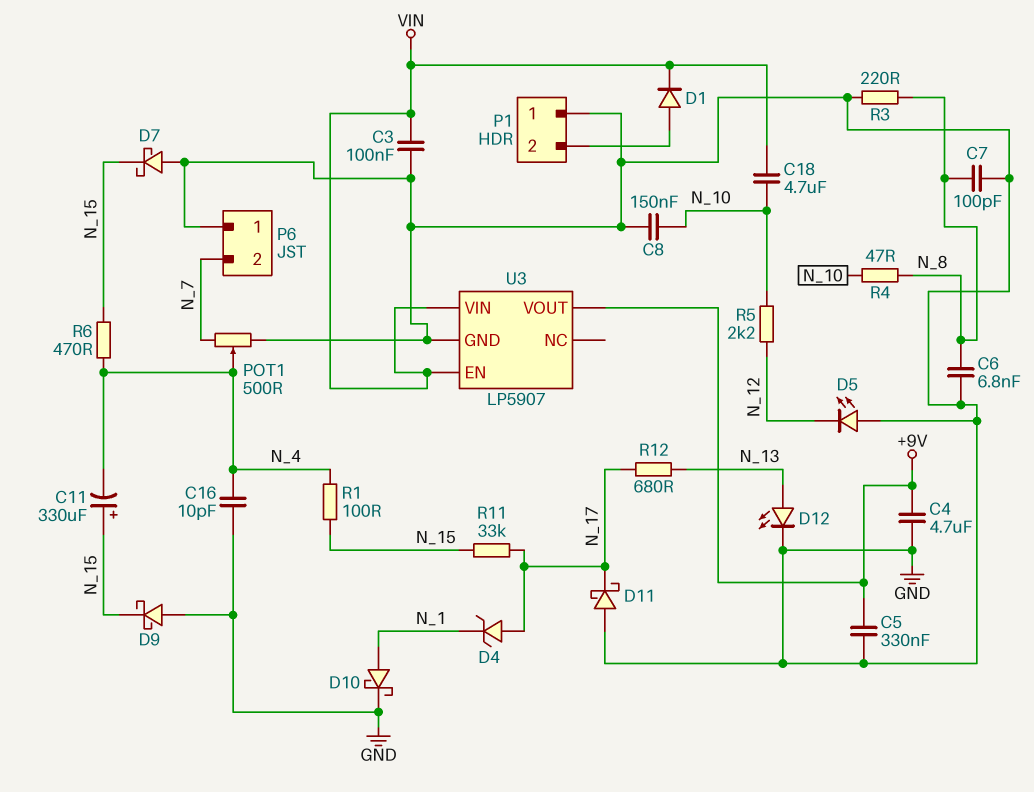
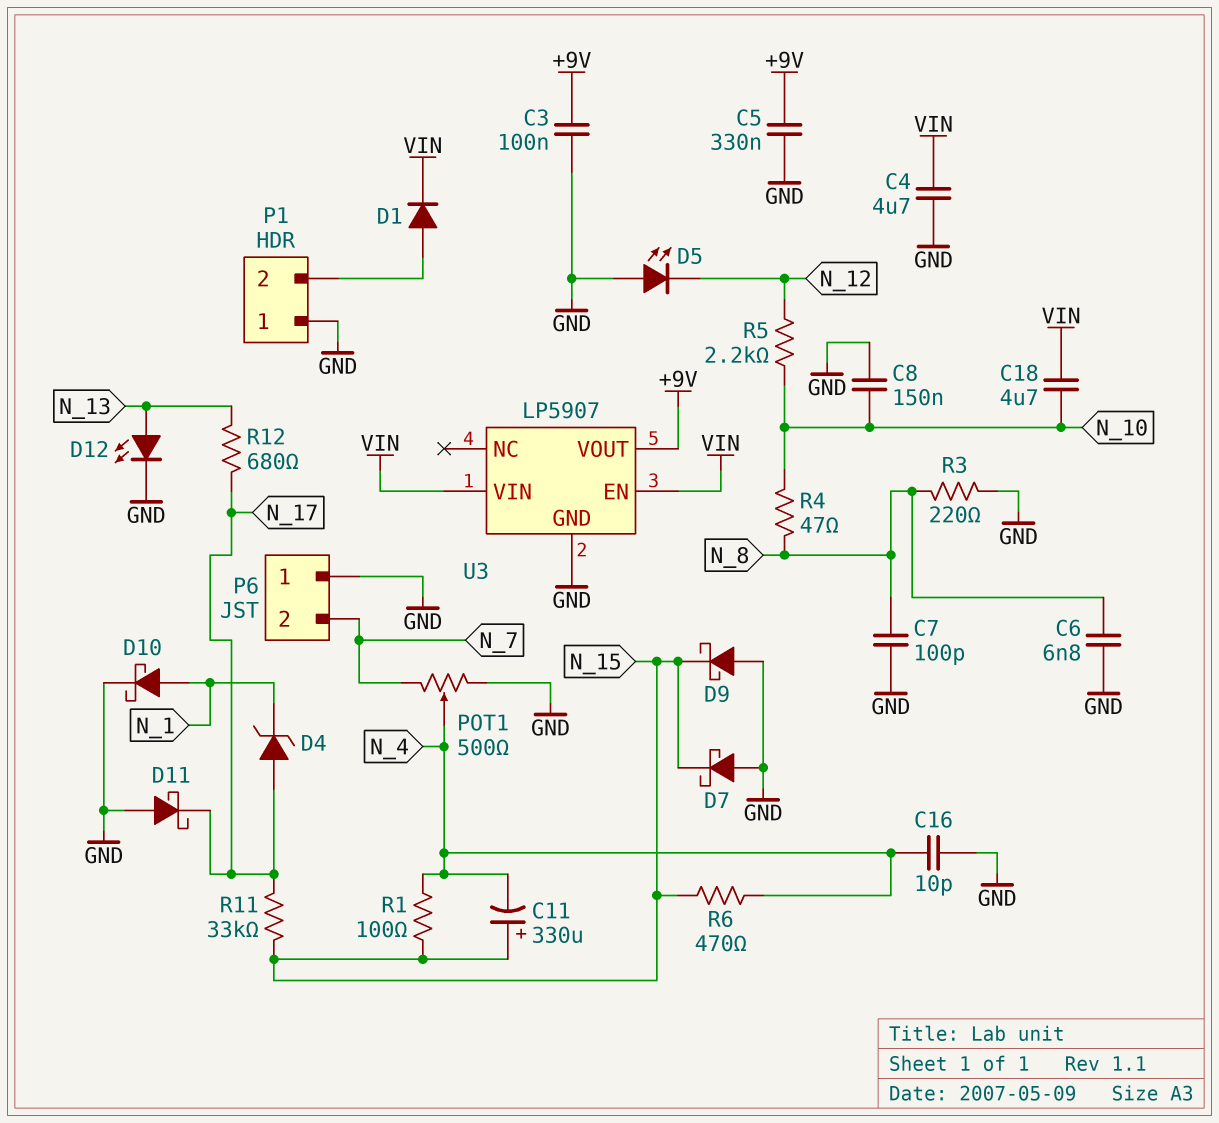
C3: 100nF (GND, VIN) -> 100nF (+9V, GND)
C4: 4.7uF (+9V, GND) -> 4.7uF (GND, VIN)

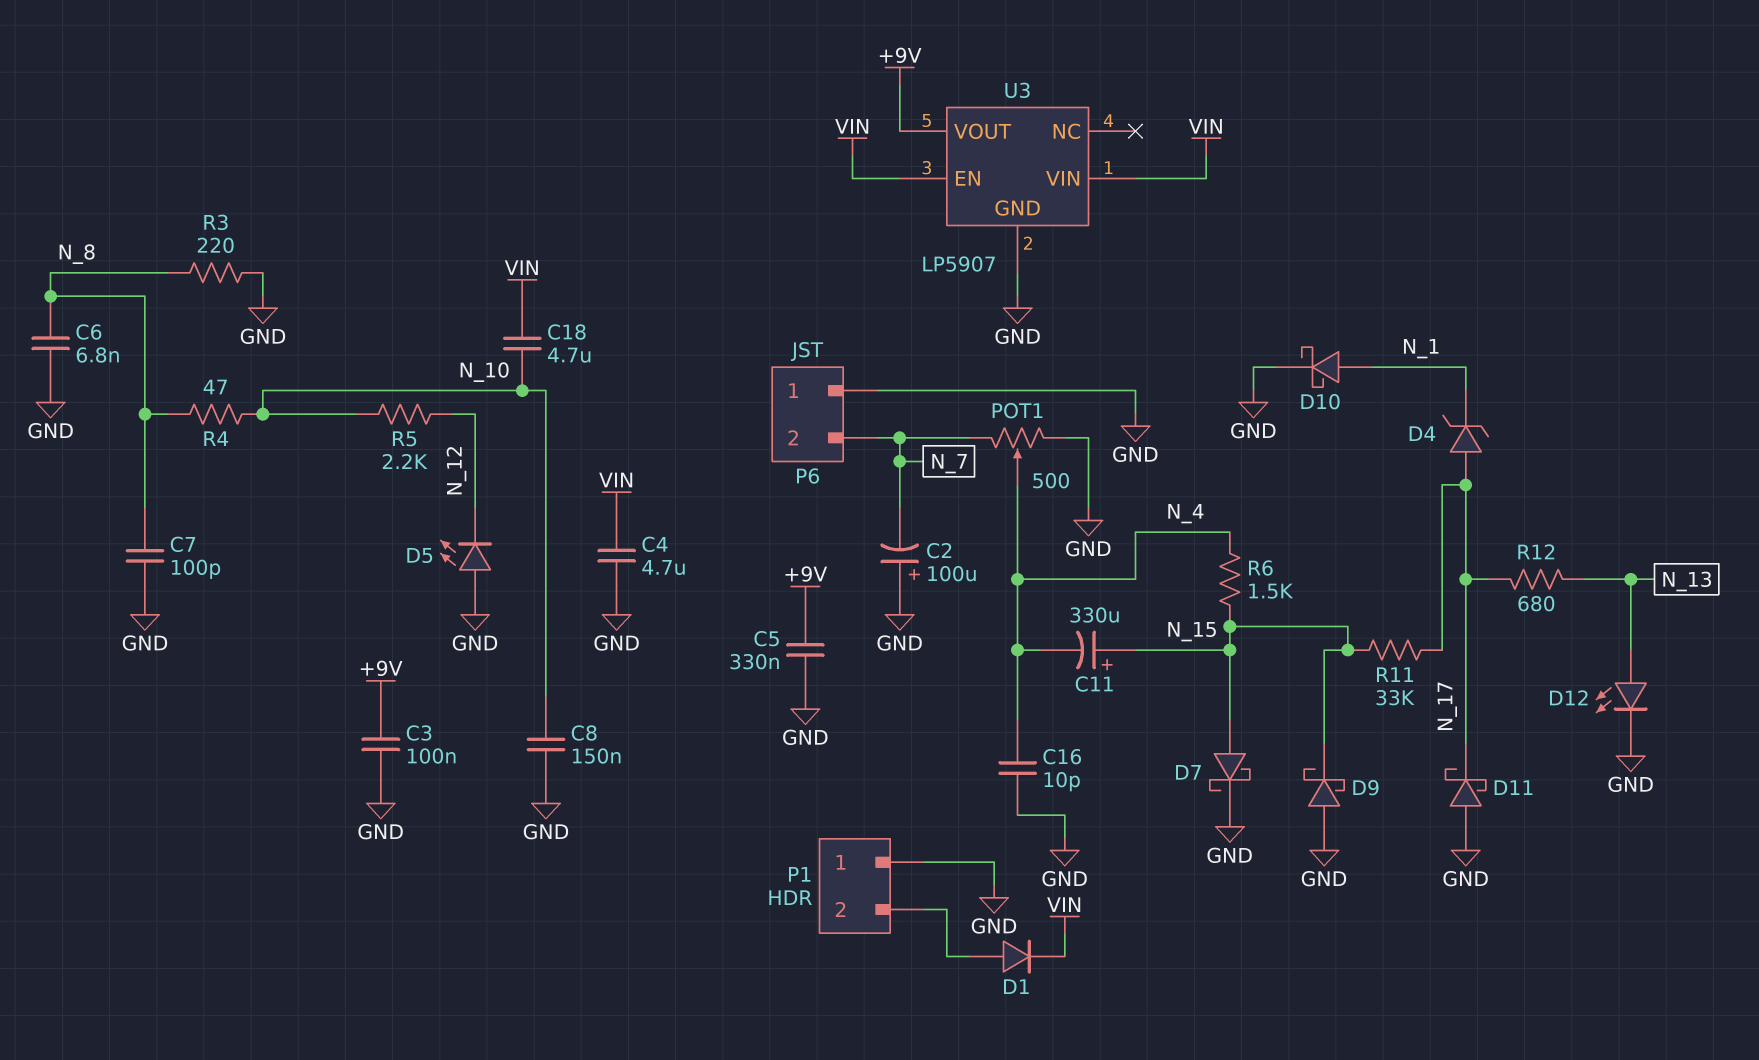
C2: none -> 100uF (plus GND, minus N_7)
D7: schottky (A GND, K N_15) -> schottky (A N_15, K GND)
R1: 100 (N_4, N_15) -> none
R6: 470 (N_4, N_15) -> 1.5k (N_4, N_15)

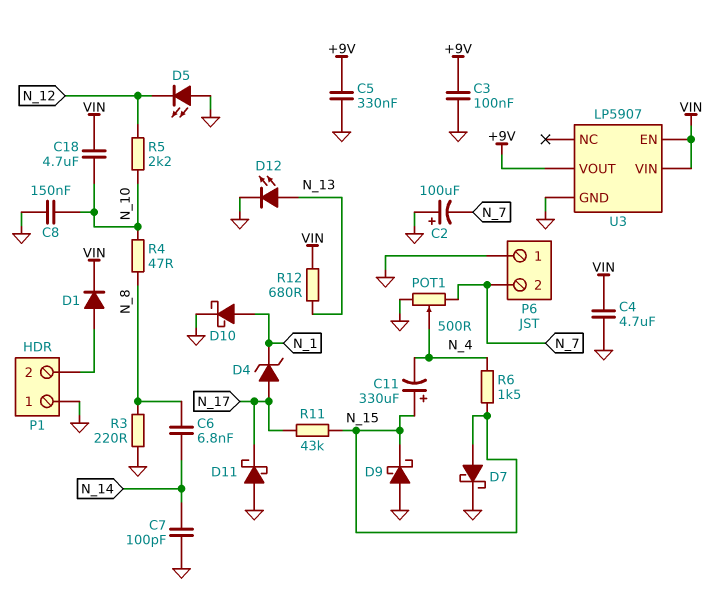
C6: 6.8nF (GND, N_8) -> 6.8nF (N_8, N_14)
C7: 100pF (GND, N_8) -> 100pF (GND, N_14)
C16: 10pF (GND, N_4) -> none
R11: 33k (N_15, N_17) -> 43k (N_15, N_17)
R12: 680 (N_13, N_17) -> 680 (N_13, VIN)

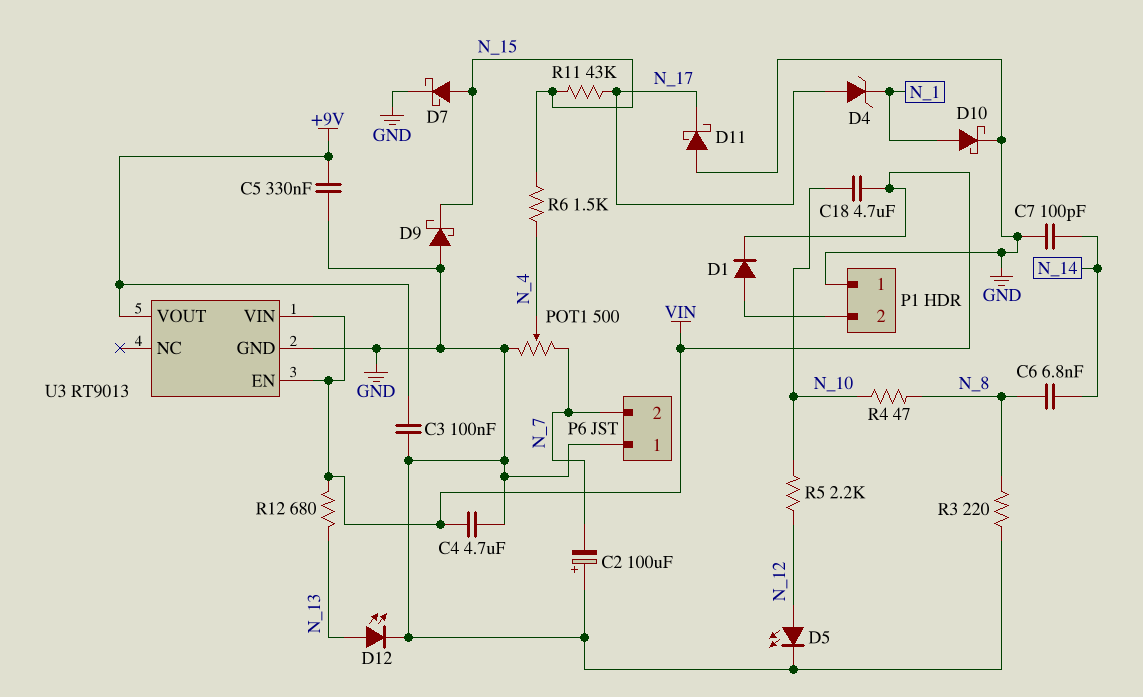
C8: 150nF (GND, N_10) -> none
C11: 330uF (plus N_15, minus N_4) -> none
D5: LED (A GND, K N_12) -> LED (A N_12, K GND)
U3: LP5907 -> RT9013

